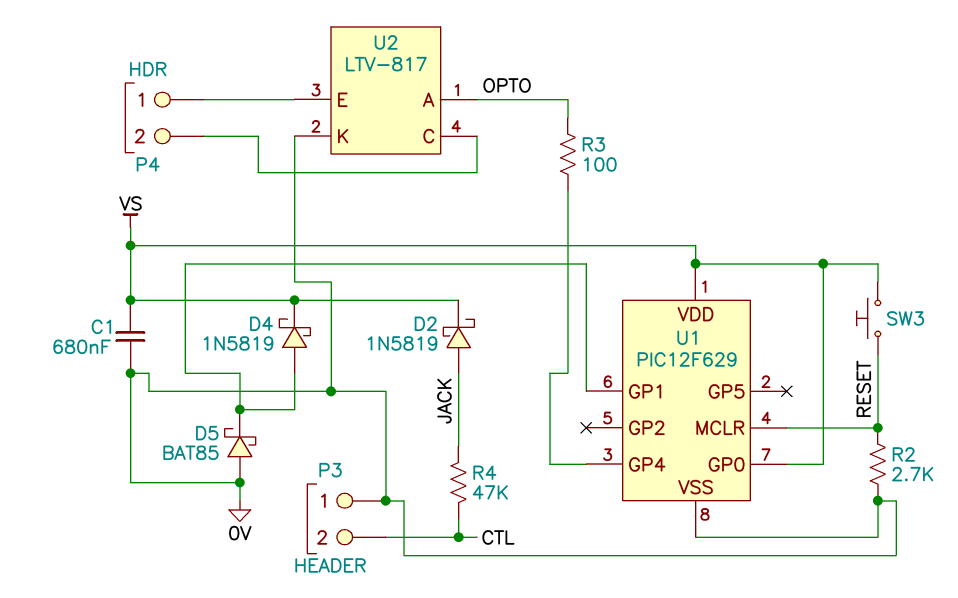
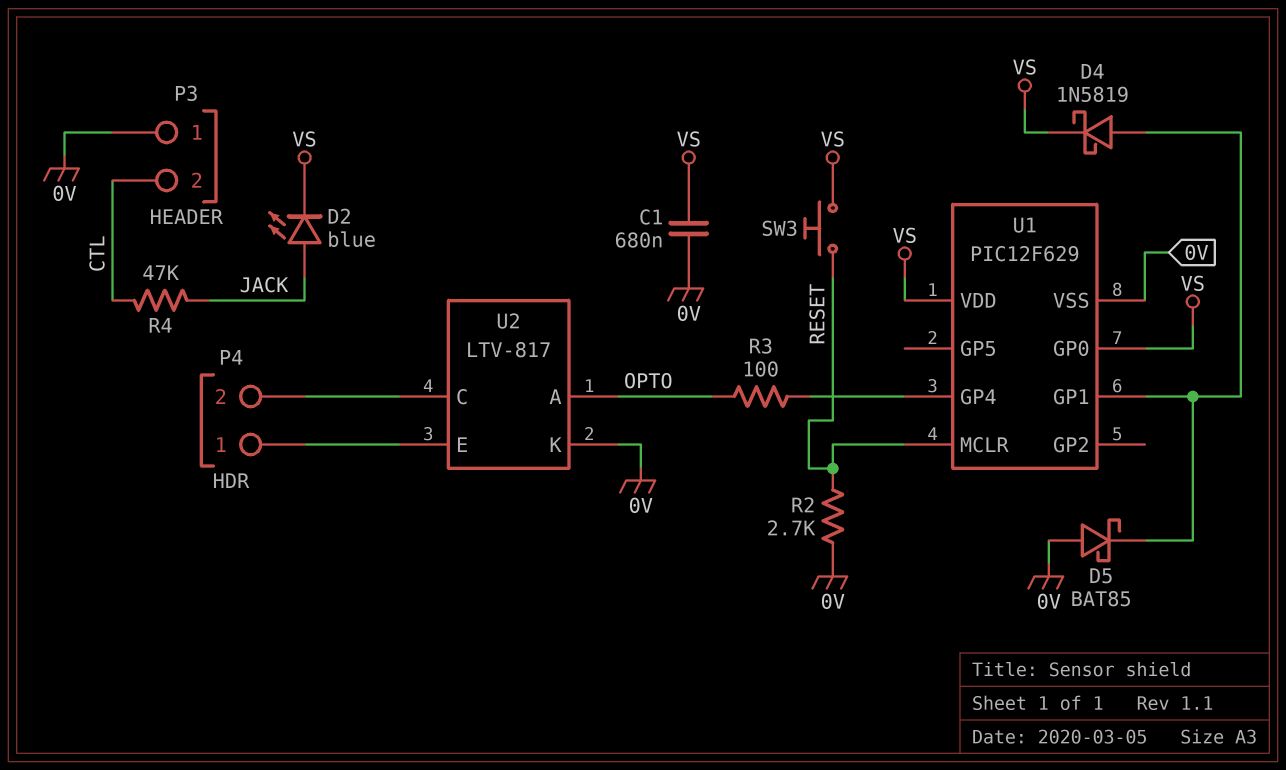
D2: schottky 1N5819 (A JACK, K VS) -> LED blue (A JACK, K VS)

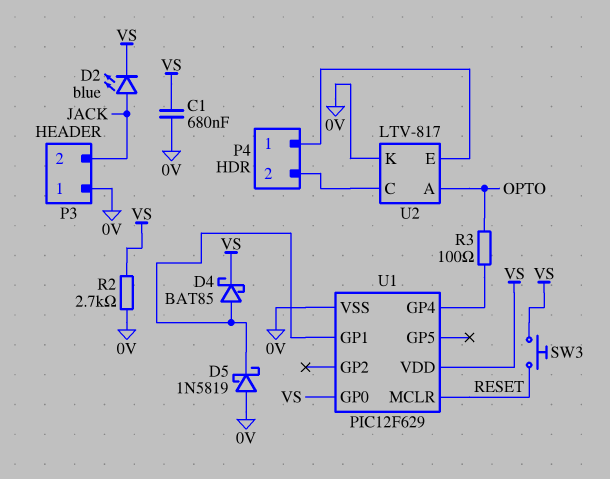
D4: schottky 1N5819 (A U1/GP1, K VS) -> schottky BAT85 (A U1/GP1, K VS)
D5: schottky BAT85 (A 0V, K U1/GP1) -> schottky 1N5819 (A 0V, K U1/GP1)
P3 pin 2: CTL -> JACK
R2: 2.7k (0V, RESET) -> 2.7k (0V, VS)
R4: 47k (CTL, JACK) -> none

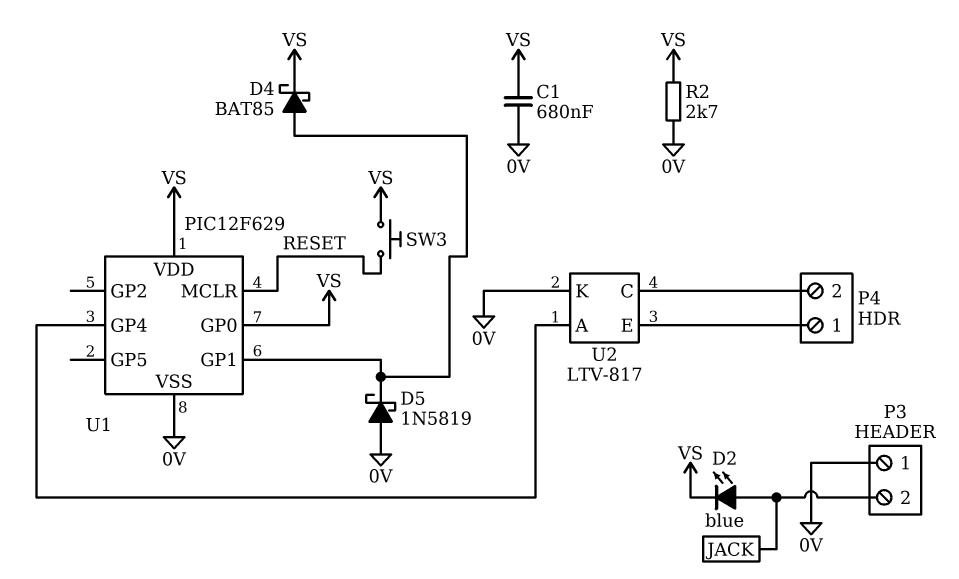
R3: 100 (OPTO, U1/GP4) -> none
U2 pin A: OPTO -> U1/GP4

